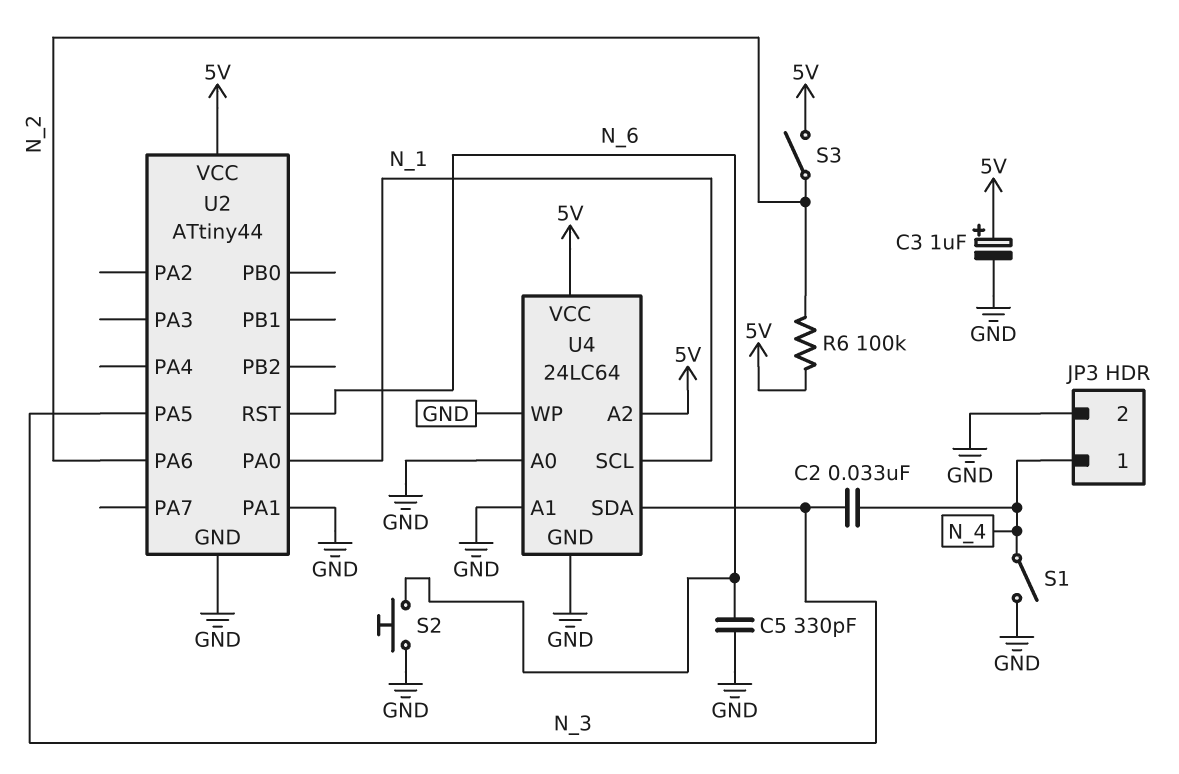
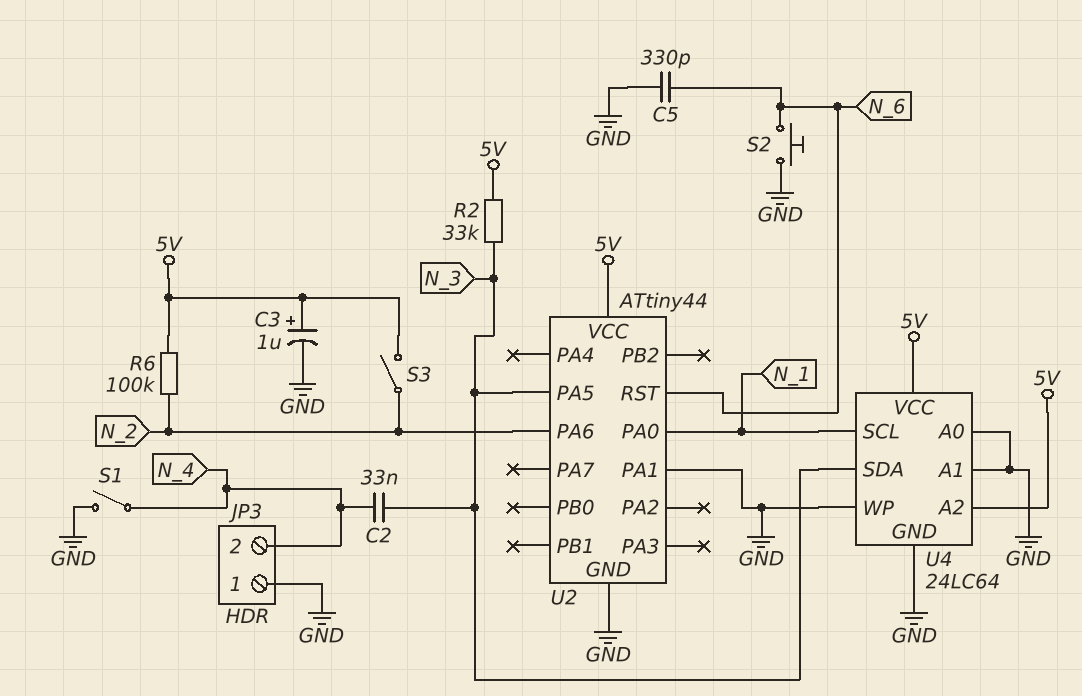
JP3 pin 1: N_4 -> GND
JP3 pin 2: GND -> N_4
R2: none -> 33k (5V, N_3)

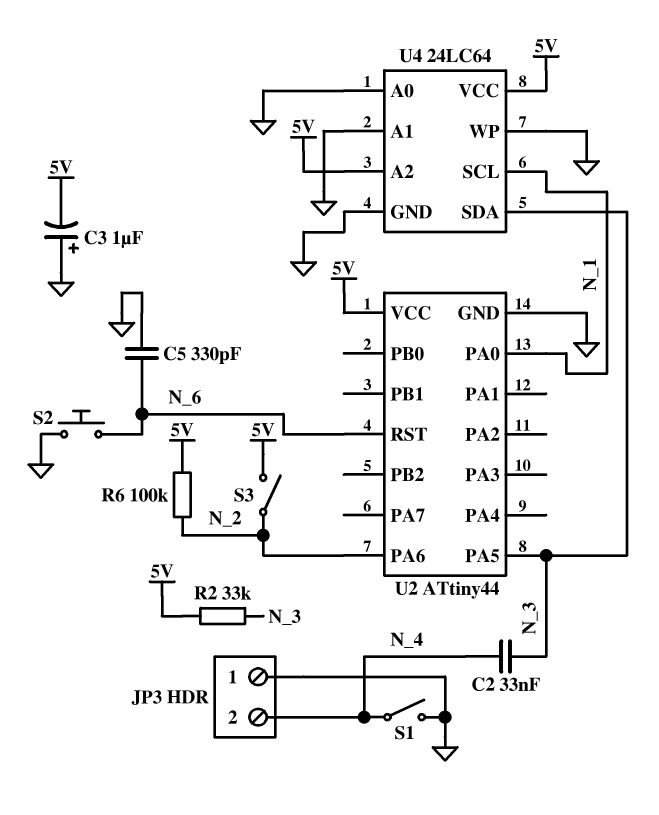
C3: 1uF (plus 5V, minus GND) -> 1uF (plus GND, minus 5V)
U2 pin PA1: GND -> none

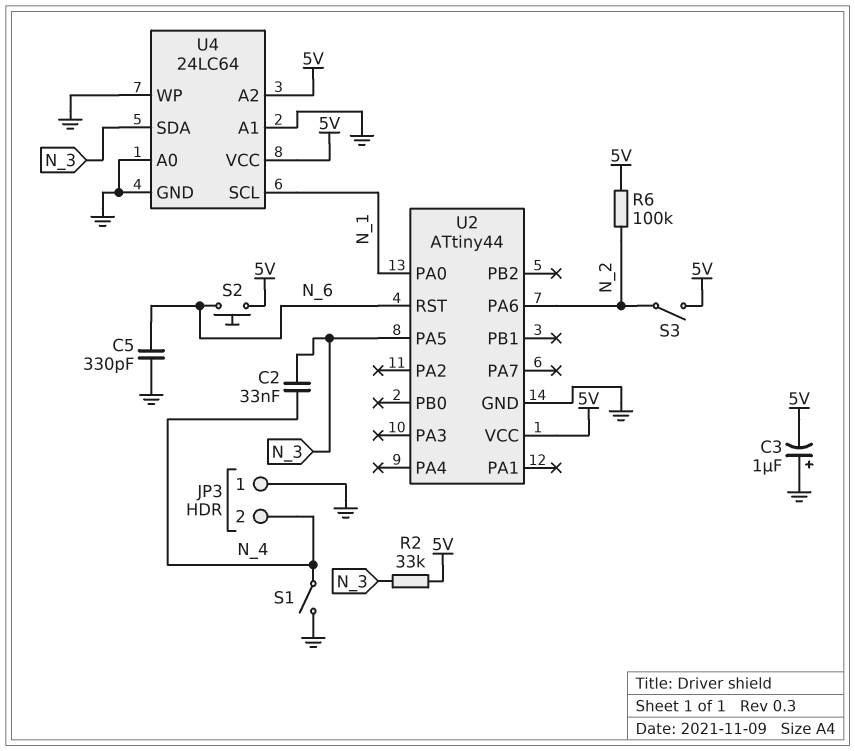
S2: button (GND, N_6) -> button (5V, N_6)

